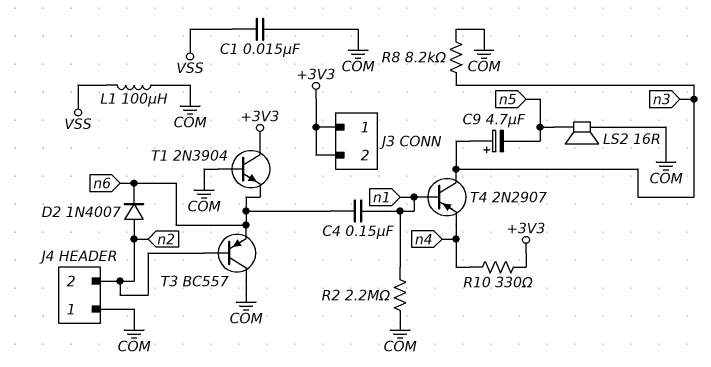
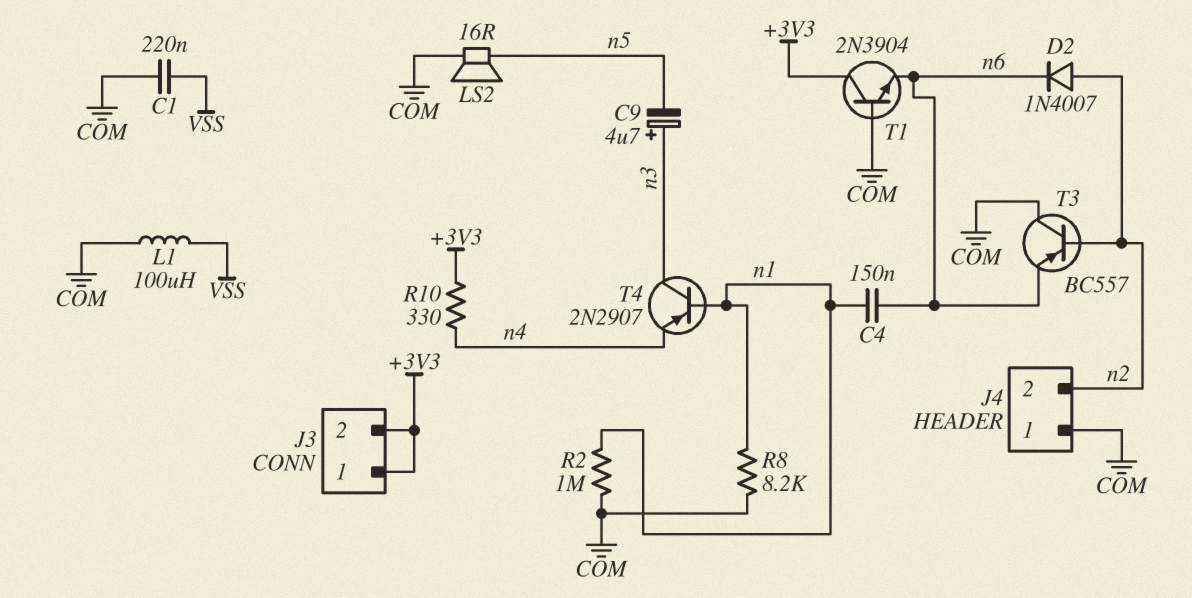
C1: 15nF (COM, VSS) -> 220nF (COM, VSS)
R2: 2.2M (COM, n1) -> 1M (COM, n1)
R8: 8.2k (COM, n3) -> 8.2k (COM, n1)

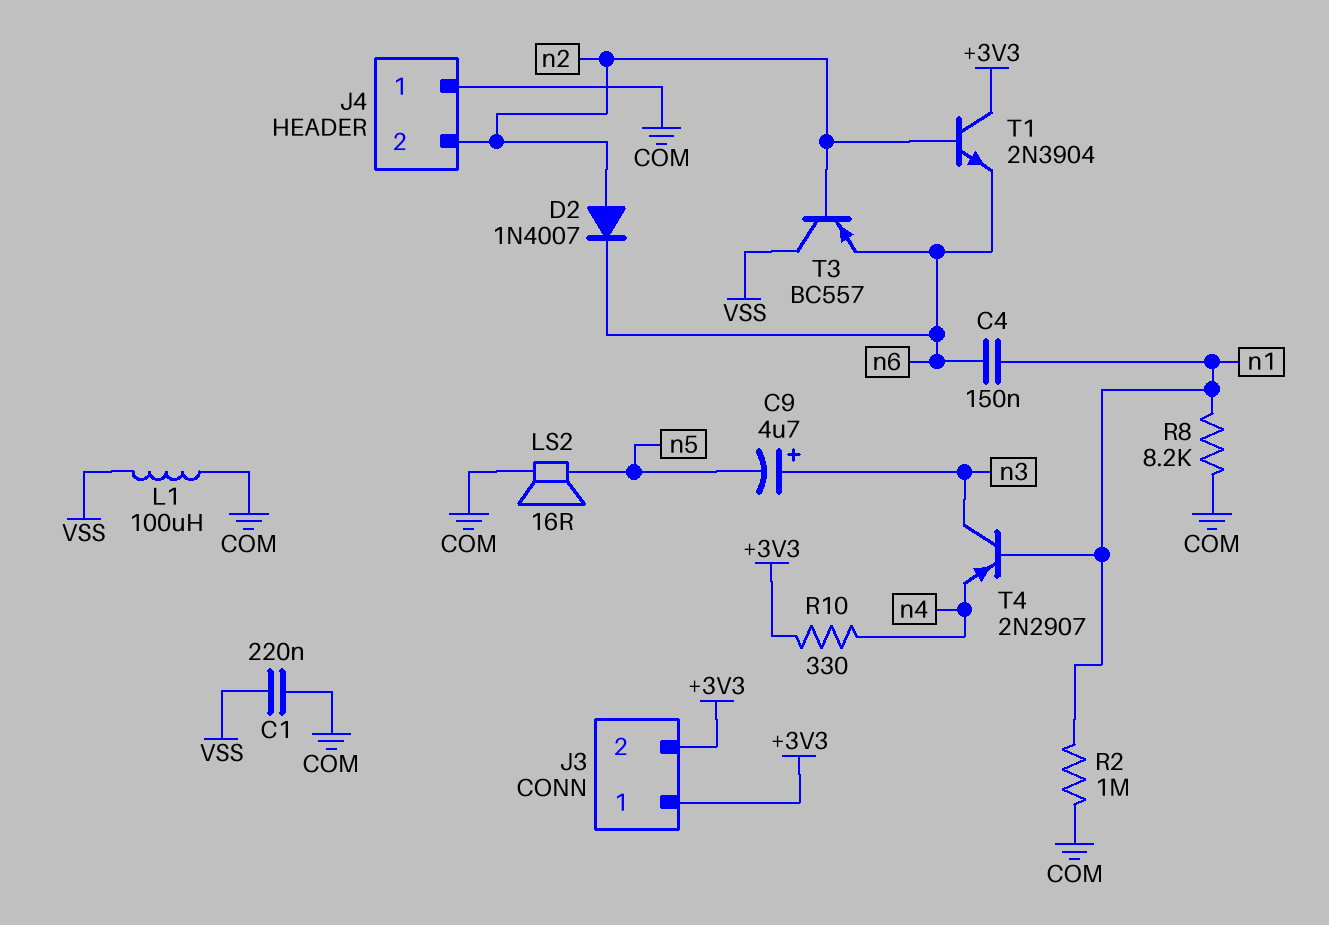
T1: NPN 2N3904 (B COM, C +3V3, E n6) -> NPN 2N3904 (B n2, C +3V3, E n6)
T3: PNP BC557 (B n2, C COM, E n6) -> PNP BC557 (B n2, C VSS, E n6)

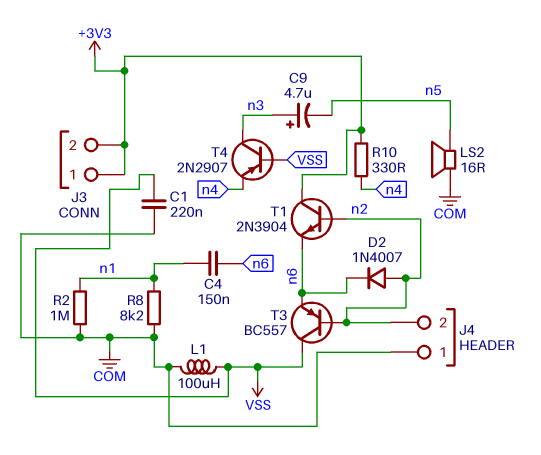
T4: PNP 2N2907 (B n1, C n3, E n4) -> PNP 2N2907 (B VSS, C n3, E n4)

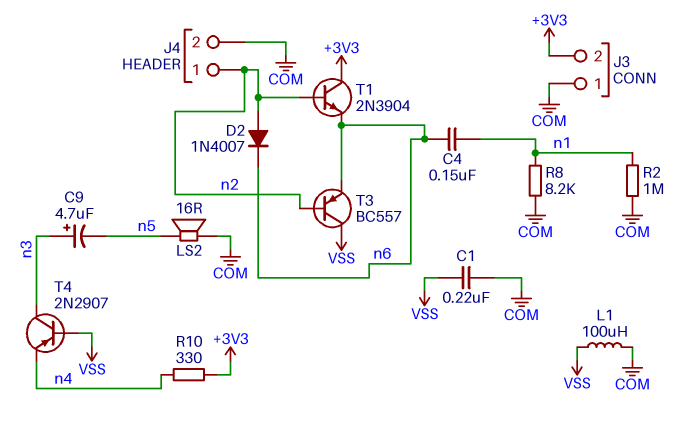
J3 pin 1: +3V3 -> COM
J4 pin 1: COM -> n2
J4 pin 2: n2 -> COM

